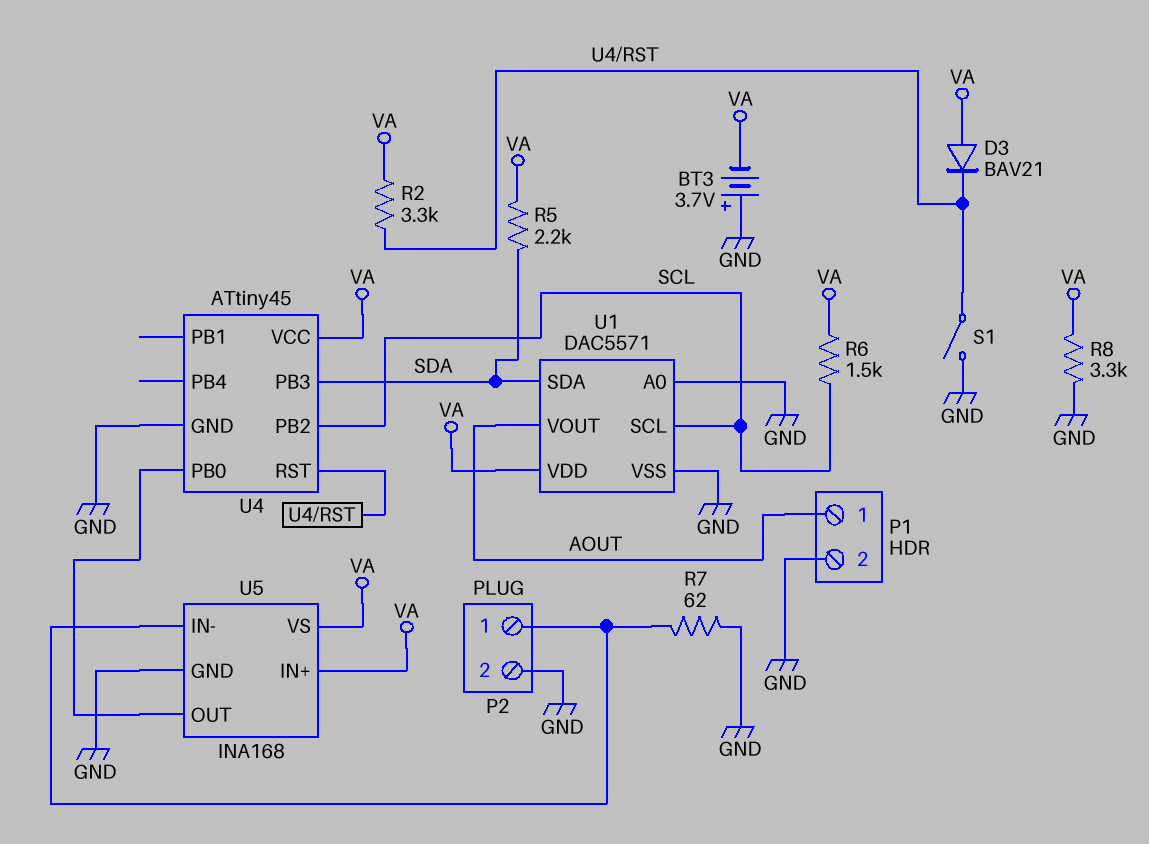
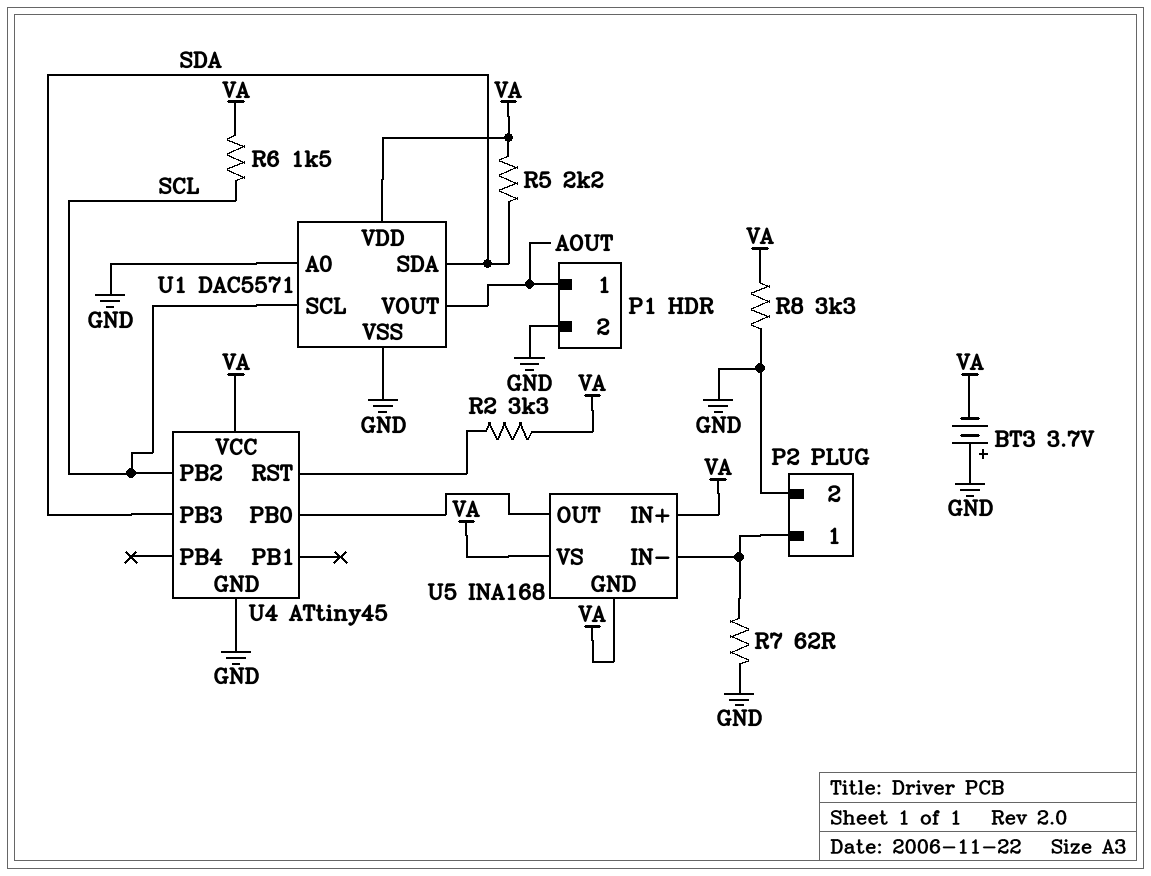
D3: diode BAV21 (A VA, K U4/RST) -> none
S1: switch (GND, U4/RST) -> none
U5 pin GND: GND -> VA

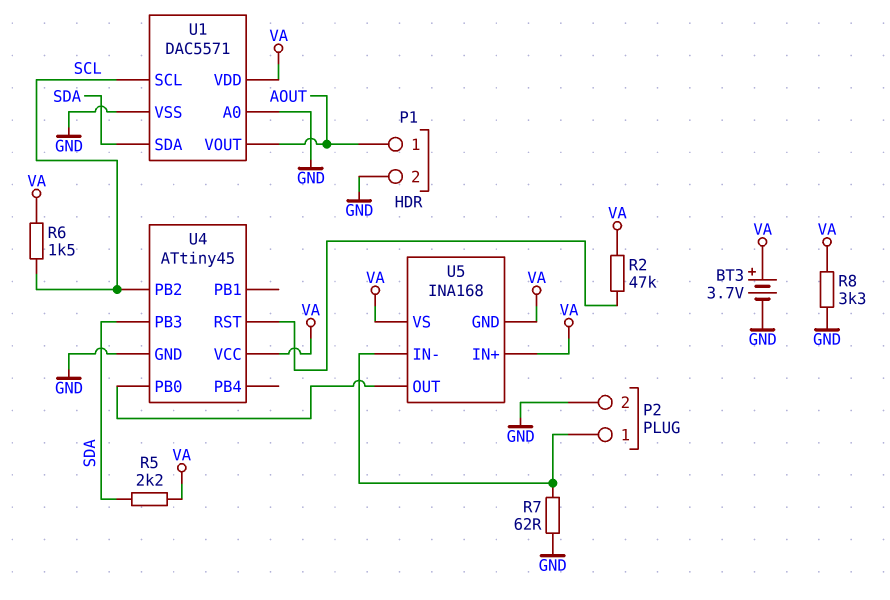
BT3: 3.7V (plus GND, minus VA) -> 3.7V (plus VA, minus GND)
R2: 3.3k (U4/RST, VA) -> 47k (U4/RST, VA)

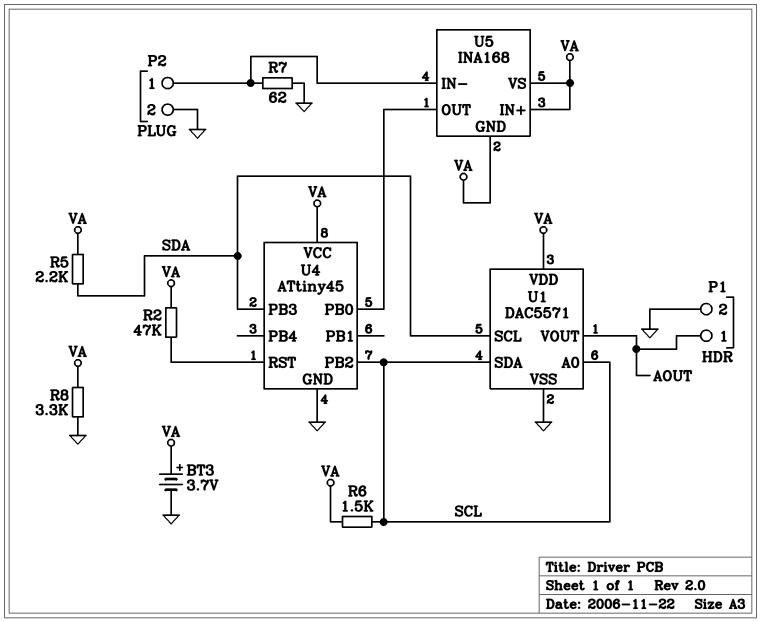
U1 pin A0: GND -> SCL
U1 pin SCL: SCL -> SDA
U1 pin SDA: SDA -> SCL

